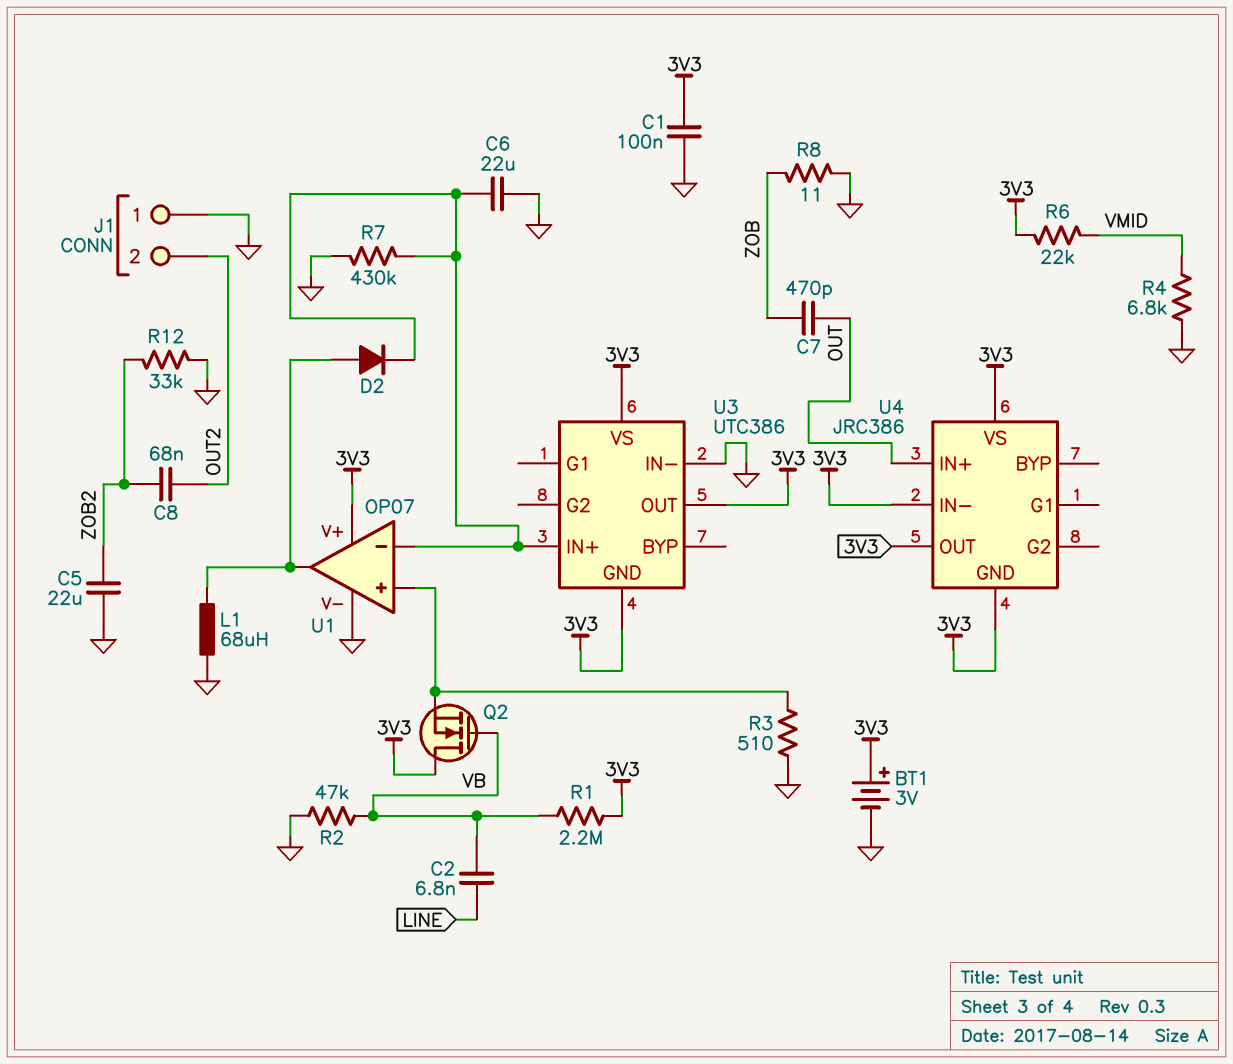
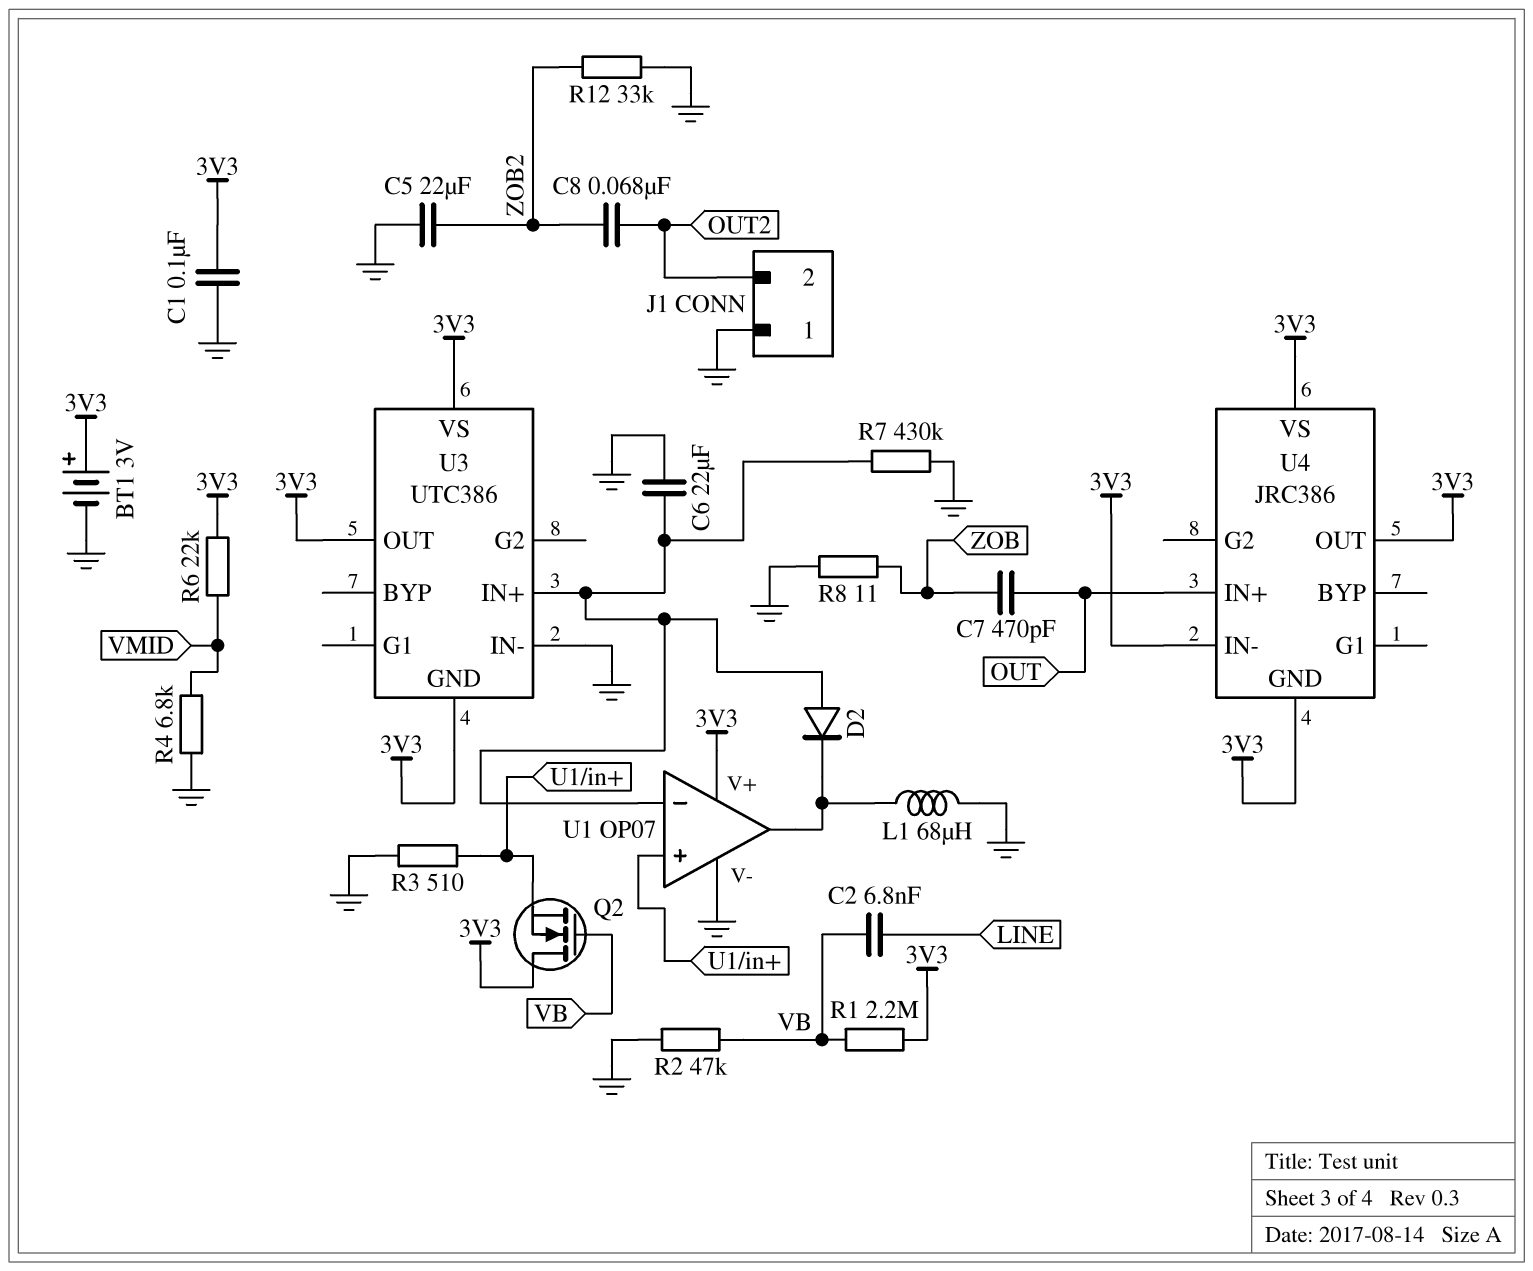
D2: diode (A U1/out, K U1/in-) -> diode (A U1/in-, K U1/out)

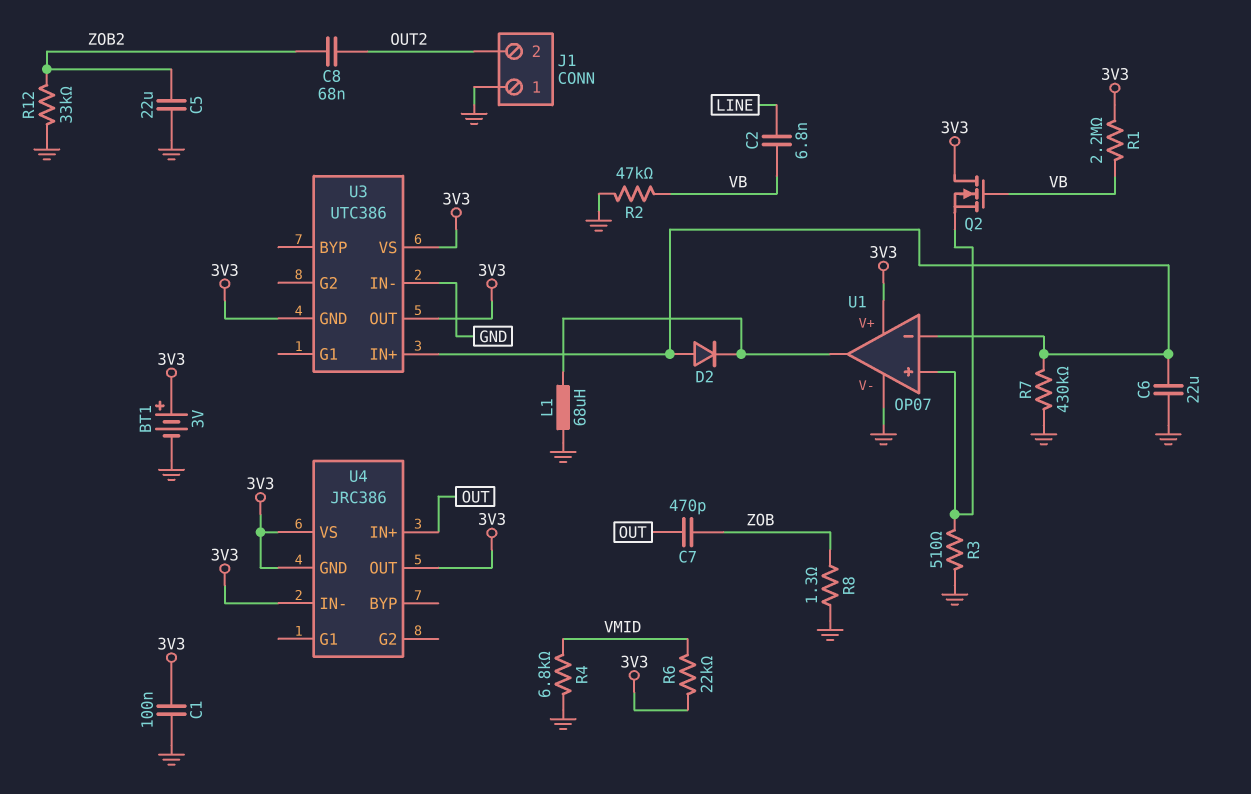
R8: 11 (GND, ZOB) -> 1.3 (GND, ZOB)

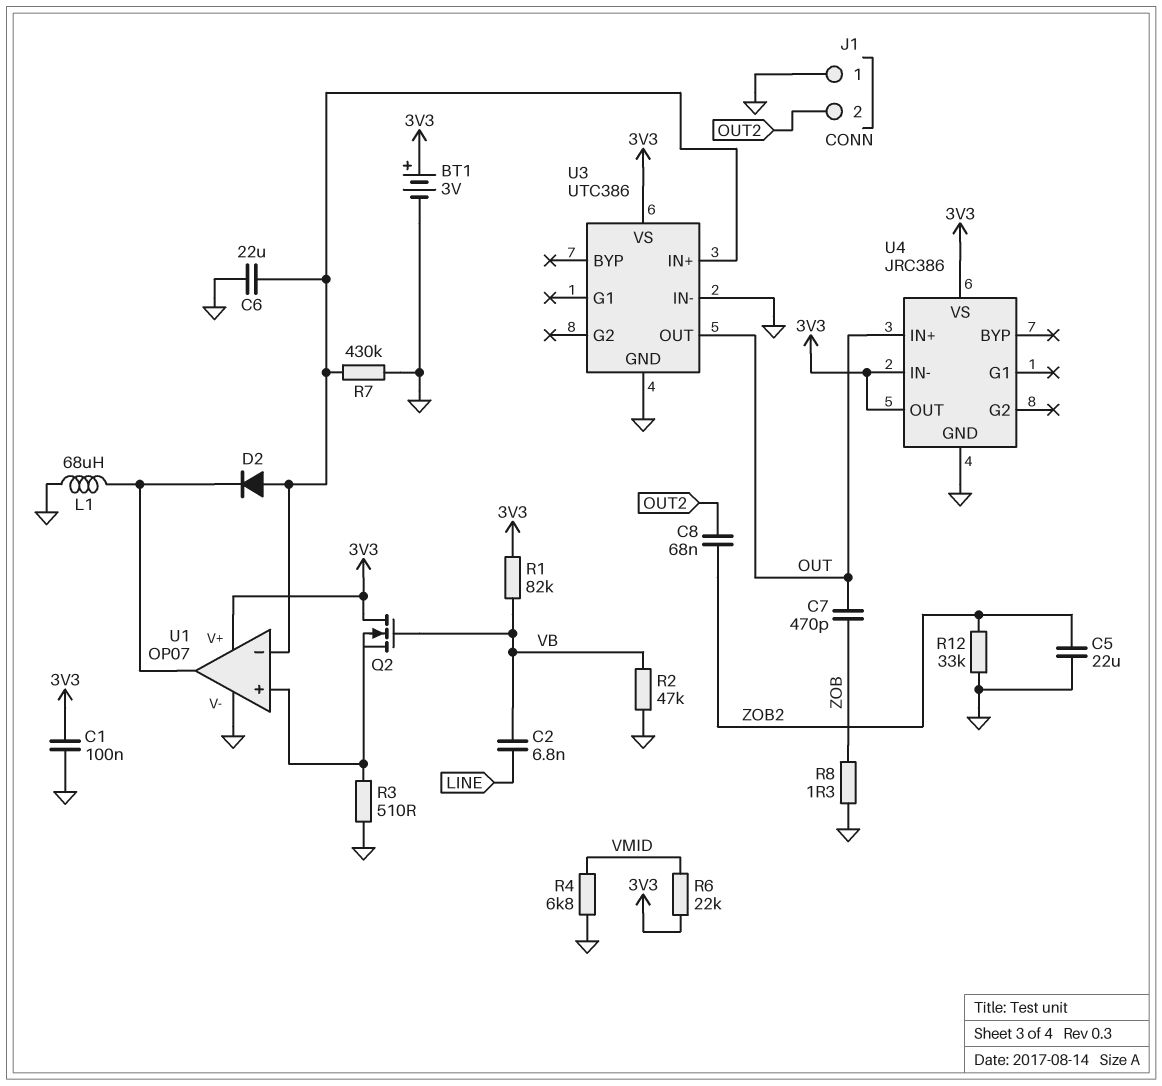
R1: 2.2M (3V3, VB) -> 82k (3V3, VB)
U3 pin GND: 3V3 -> GND
U3 pin OUT: 3V3 -> OUT
U4 pin GND: 3V3 -> GND

